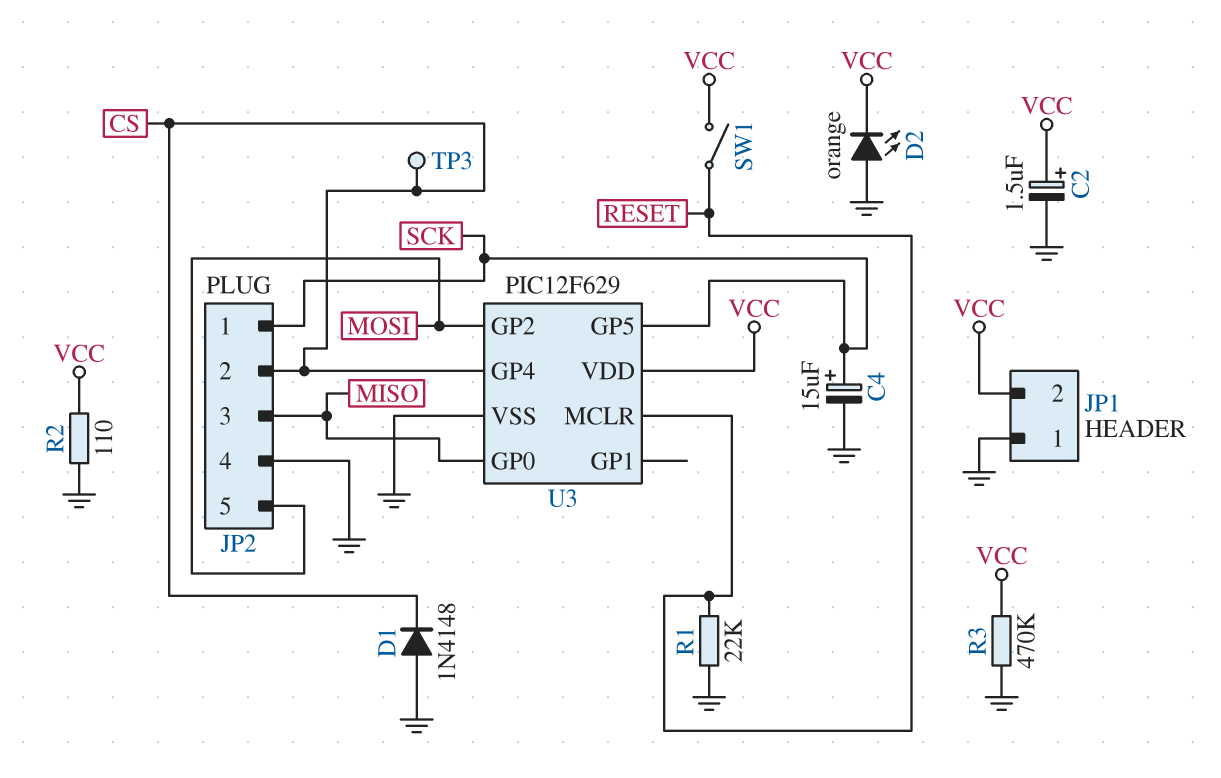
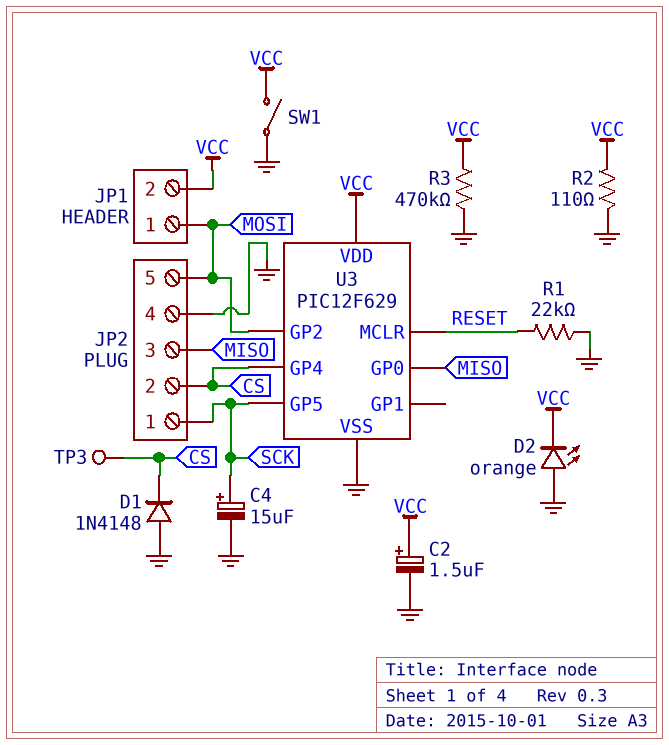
JP1 pin 1: GND -> MOSI
SW1: switch (RESET, VCC) -> switch (GND, VCC)

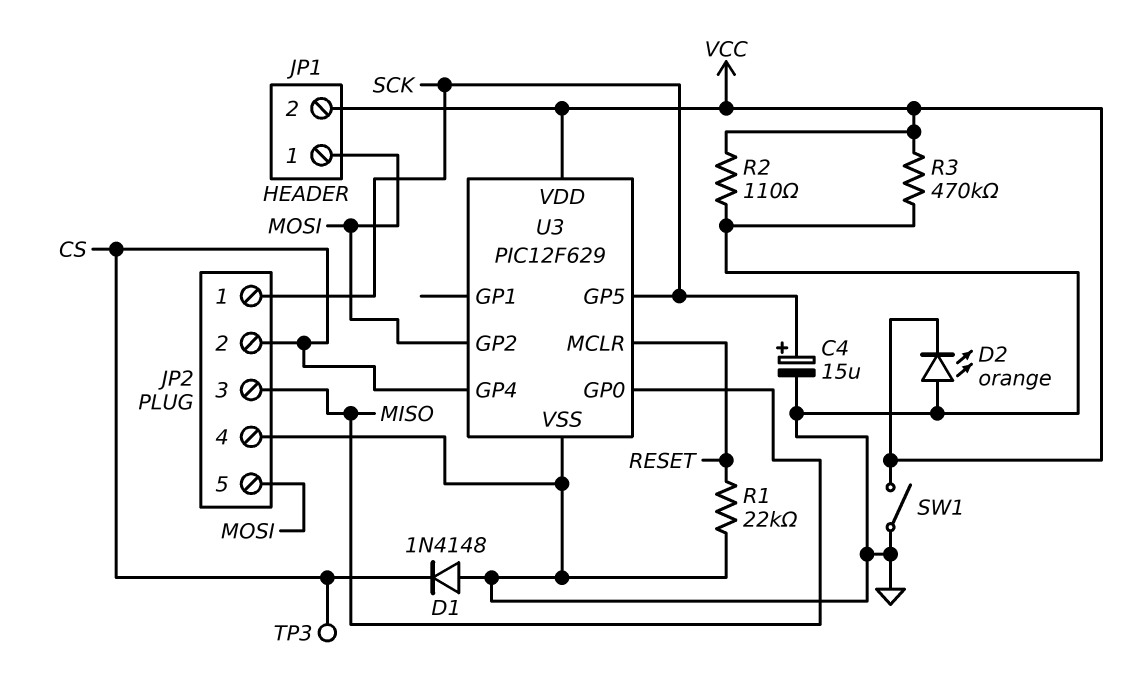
C2: 1.5uF (plus VCC, minus GND) -> none

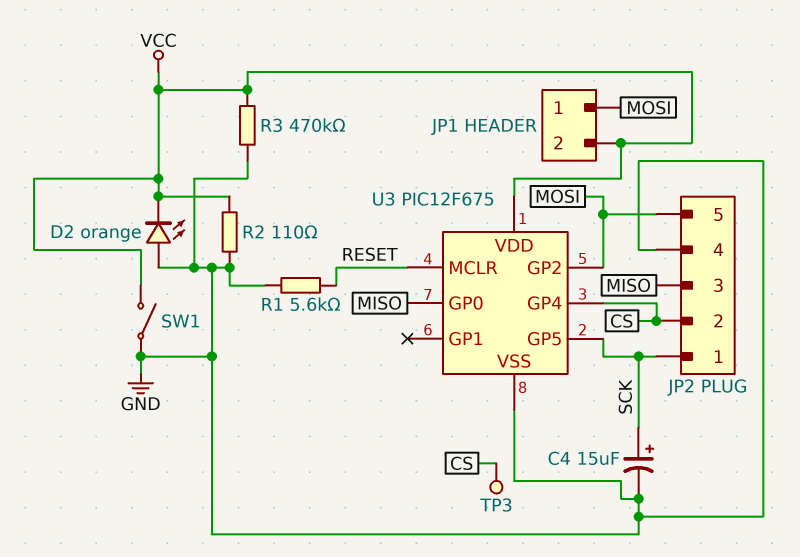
D1: diode 1N4148 (A GND, K CS) -> none
R1: 22k (GND, RESET) -> 5.6k (GND, RESET)
U3: PIC12F629 -> PIC12F675

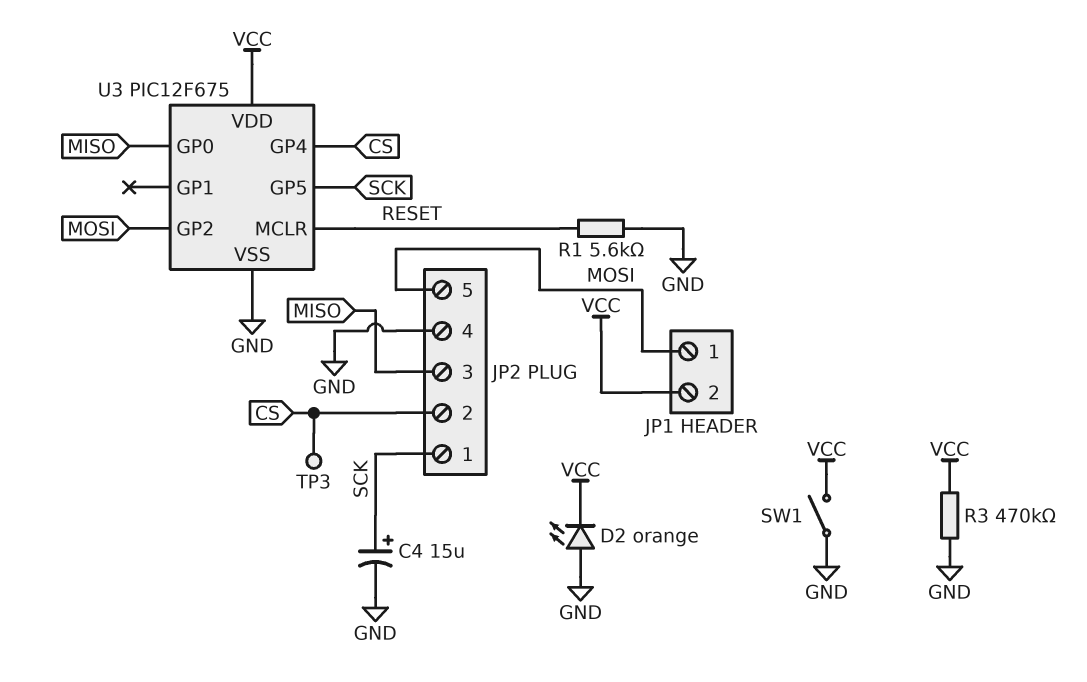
R2: 110 (GND, VCC) -> none

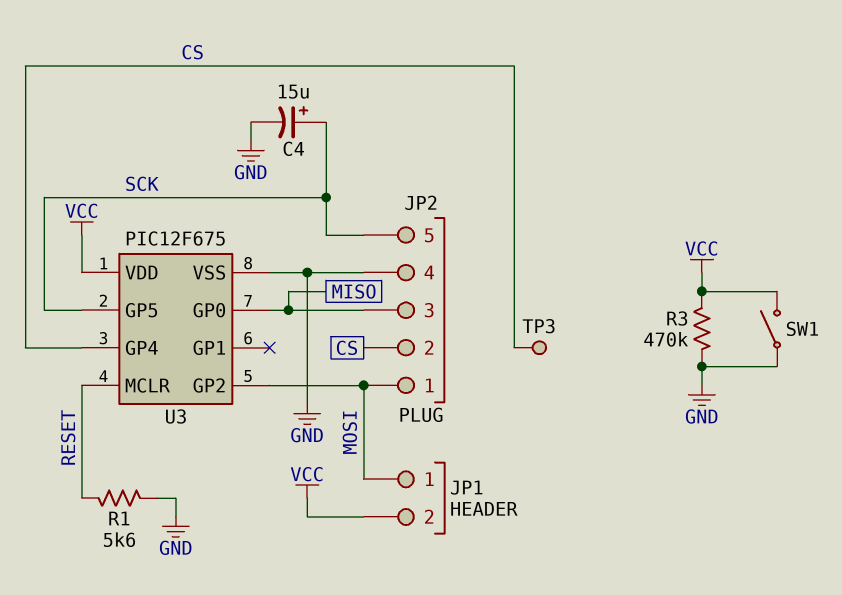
D2: LED orange (A GND, K VCC) -> none
JP2 pin 1: SCK -> MOSI
JP2 pin 5: MOSI -> SCK

